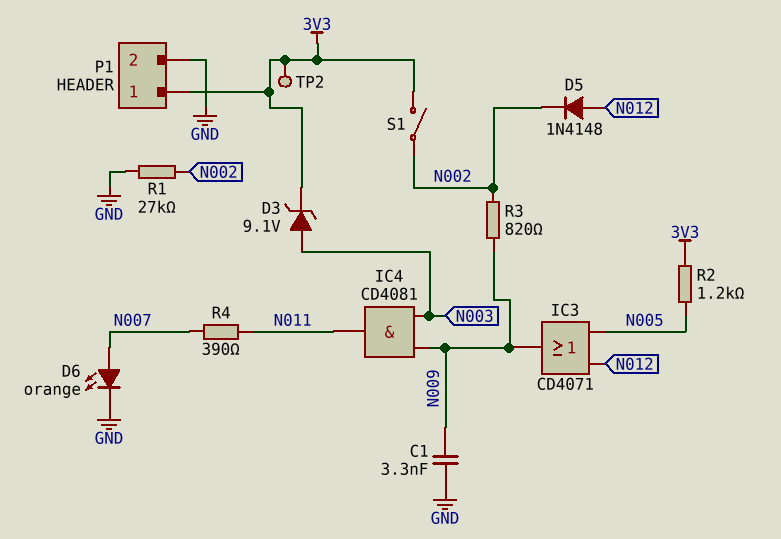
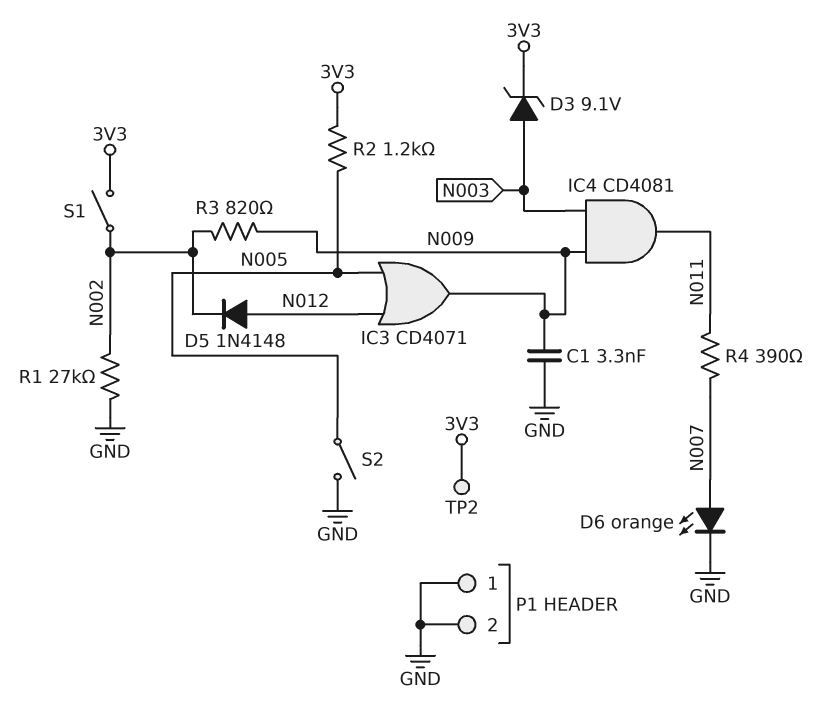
P1 pin 1: 3V3 -> GND
S2: none -> switch (GND, N005)

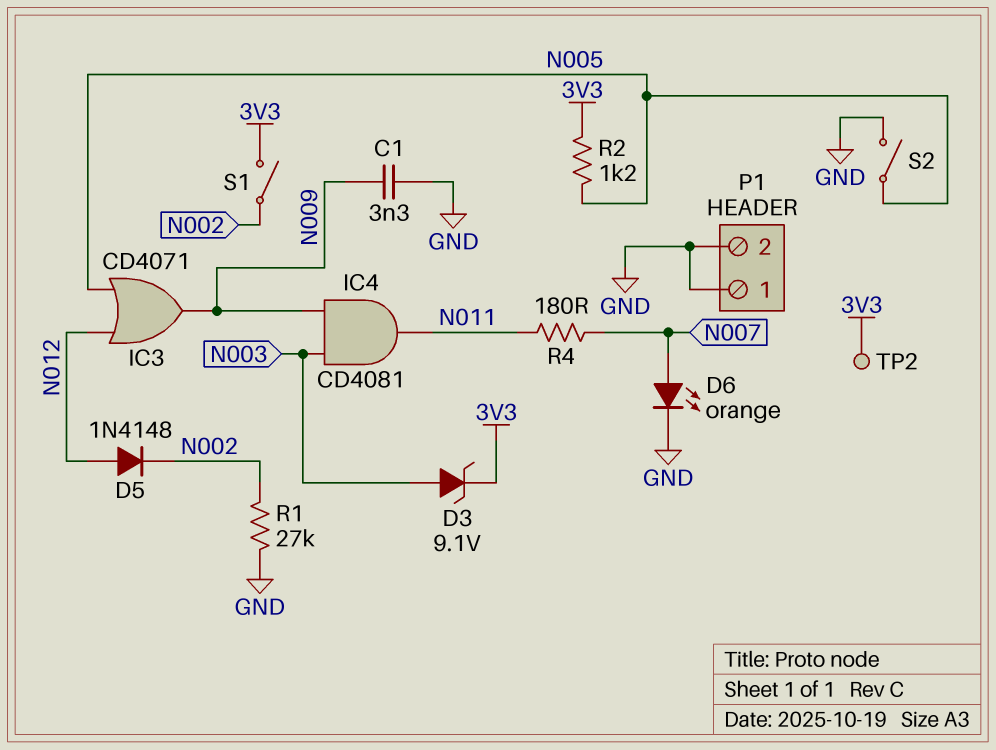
R3: 820 (N002, N009) -> none
R4: 390 (N007, N011) -> 180 (N007, N011)

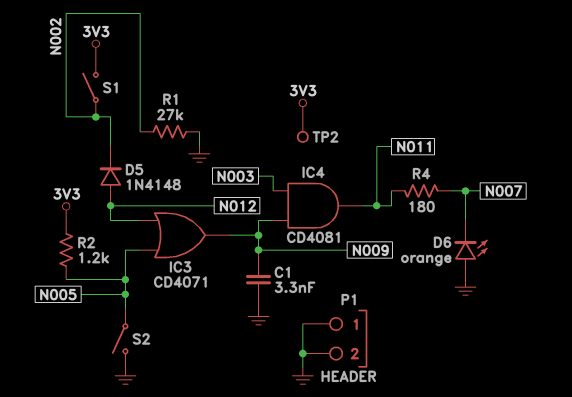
D3: zener 9.1V (A N003, K 3V3) -> none
D6: LED orange (A N007, K GND) -> LED orange (A GND, K N007)

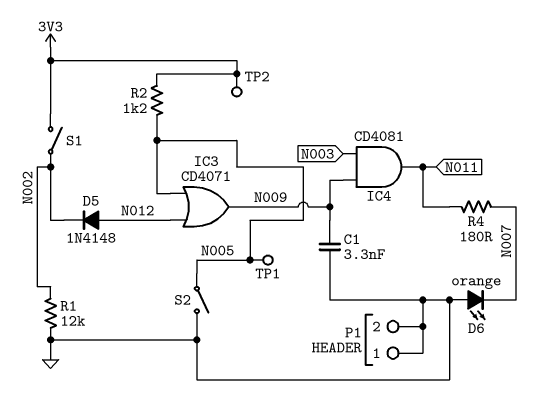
R1: 27k (GND, N002) -> 12k (GND, N002)
TP1: none -> test point (N005)

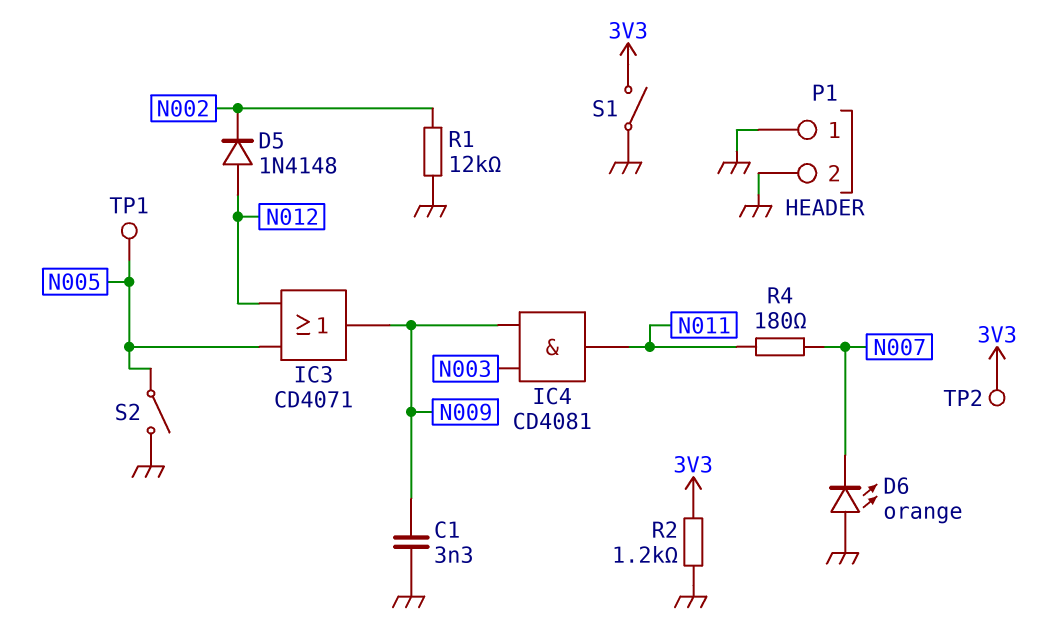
R2: 1.2k (3V3, N005) -> 1.2k (3V3, GND)
S1: switch (3V3, N002) -> switch (3V3, GND)

